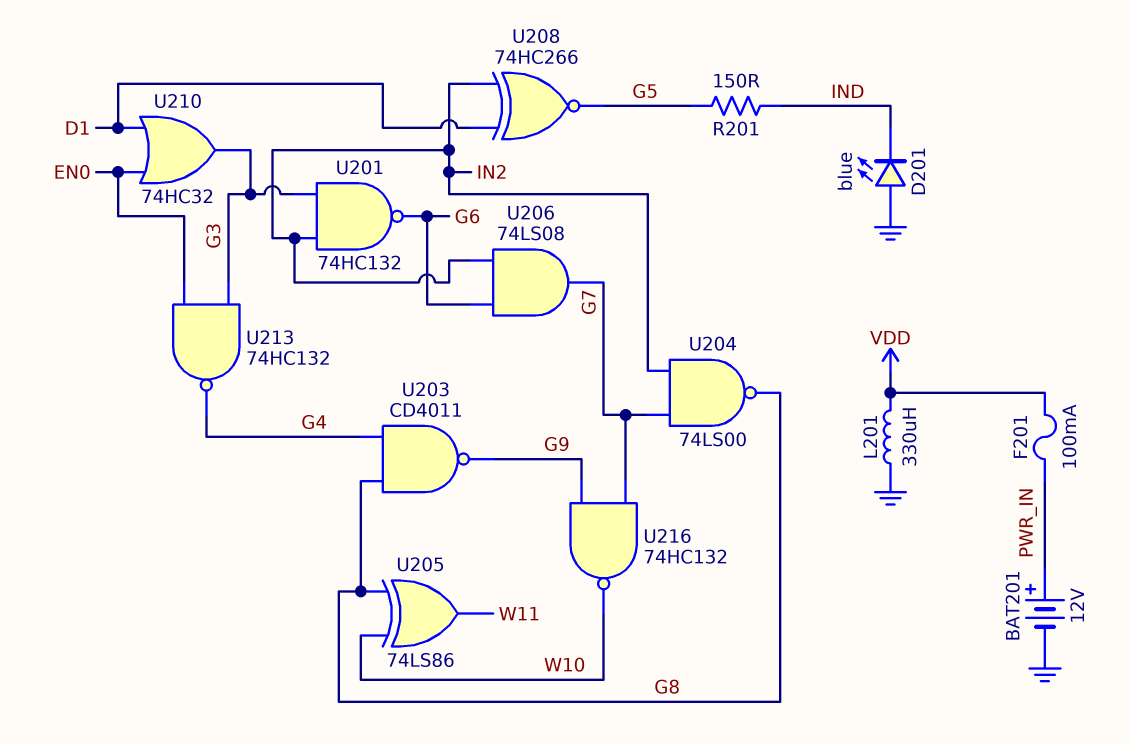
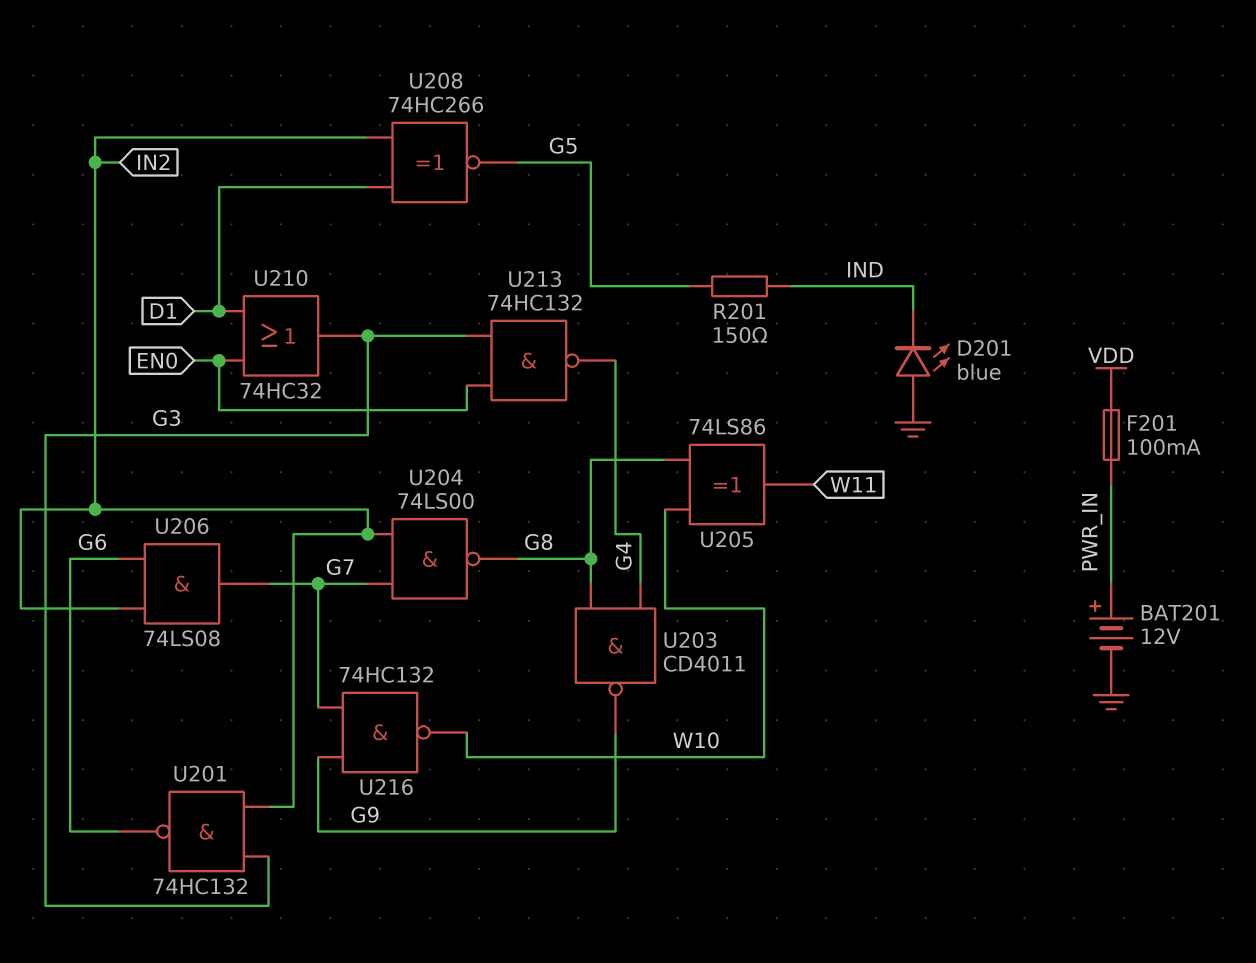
L201: 330uH (GND, VDD) -> none

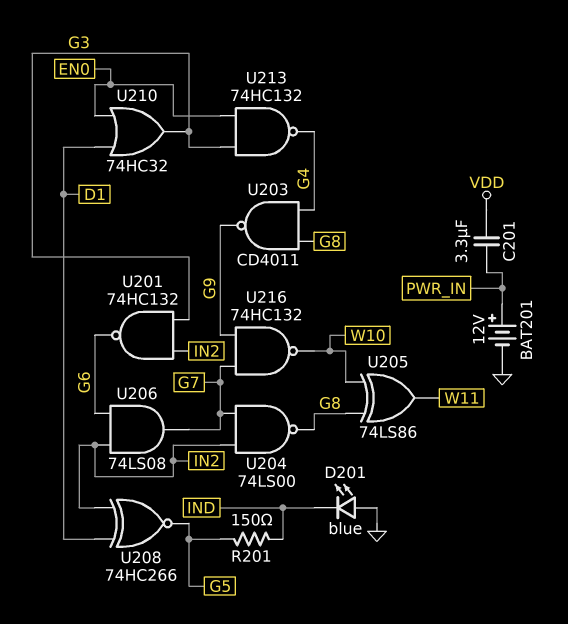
C201: none -> 3.3uF (PWR_IN, VDD)
F201: 100mA (PWR_IN, VDD) -> none

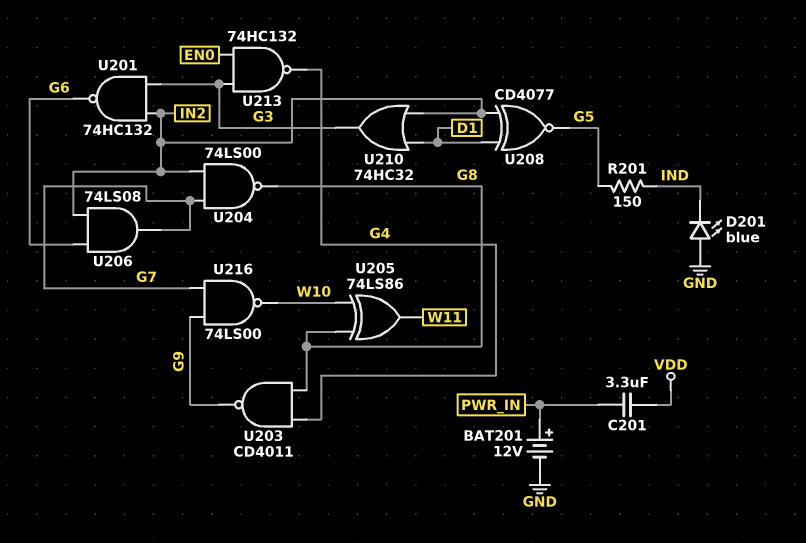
U208: XNOR 74HC266 (in D1, in IN2, out G5) -> XNOR CD4077 (in D1, in IN2, out G5)
U210: OR 74HC32 (in D1, in EN0, out G3) -> OR 74HC32 (in D1, in IN2, out G3)
U216: NAND 74HC132 (in G7, in G9, out W10) -> NAND 74LS00 (in G7, in G9, out W10)

